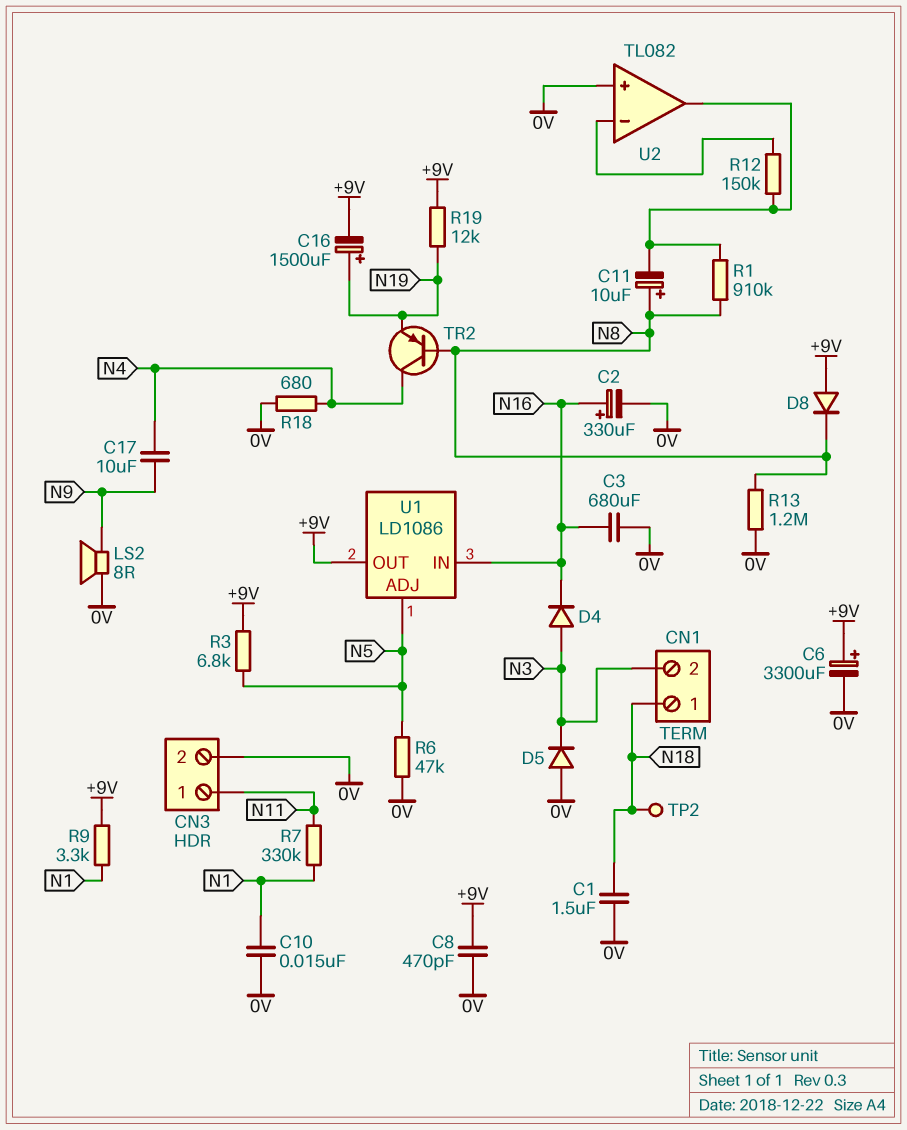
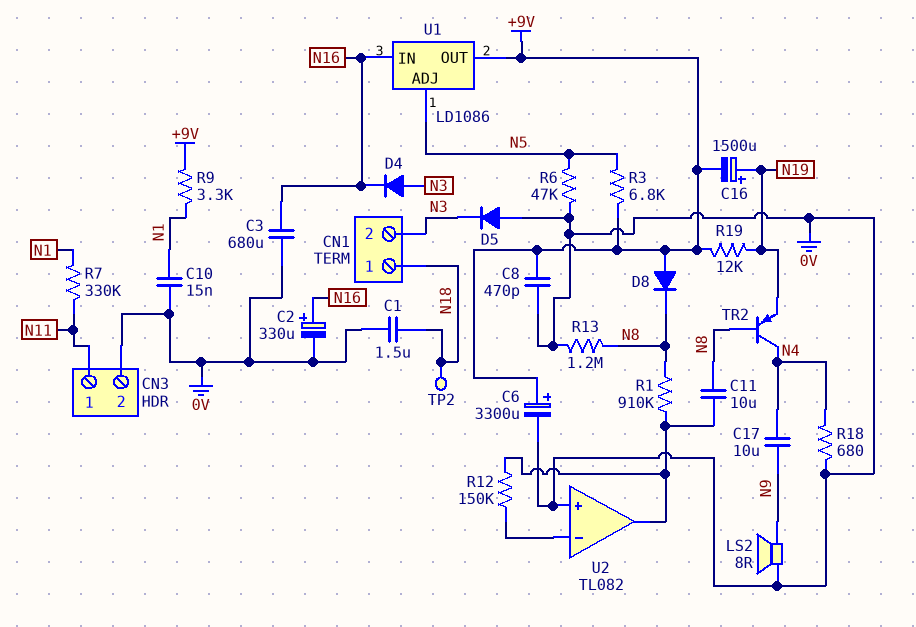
C11: 10uF (plus N8, minus U2/out) -> 10uF (N8, U2/out)

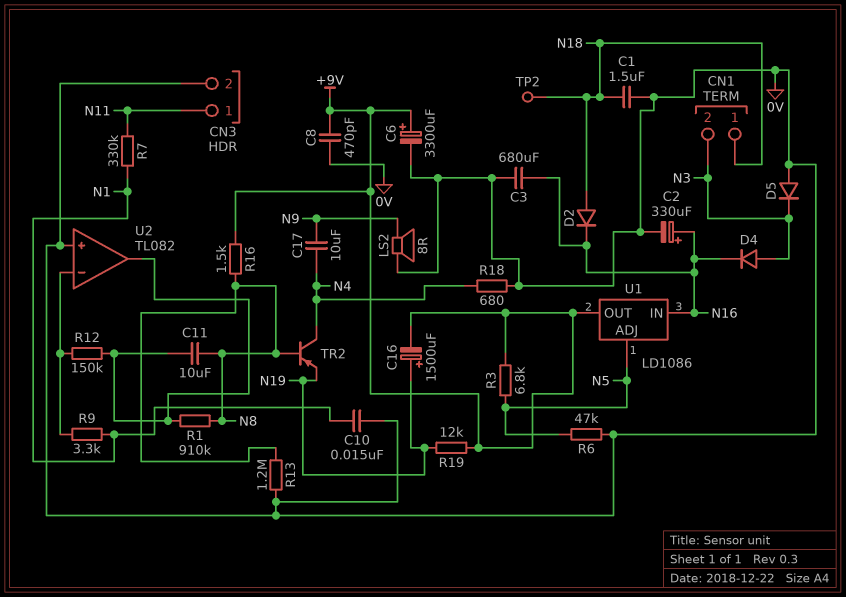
D2: none -> diode (A N18, K N16)
D8: diode (A +9V, K N8) -> none
R9: 3.3k (+9V, N1) -> 3.3k (N1, U2/in-)
R16: none -> 1.5k (+9V, N8)

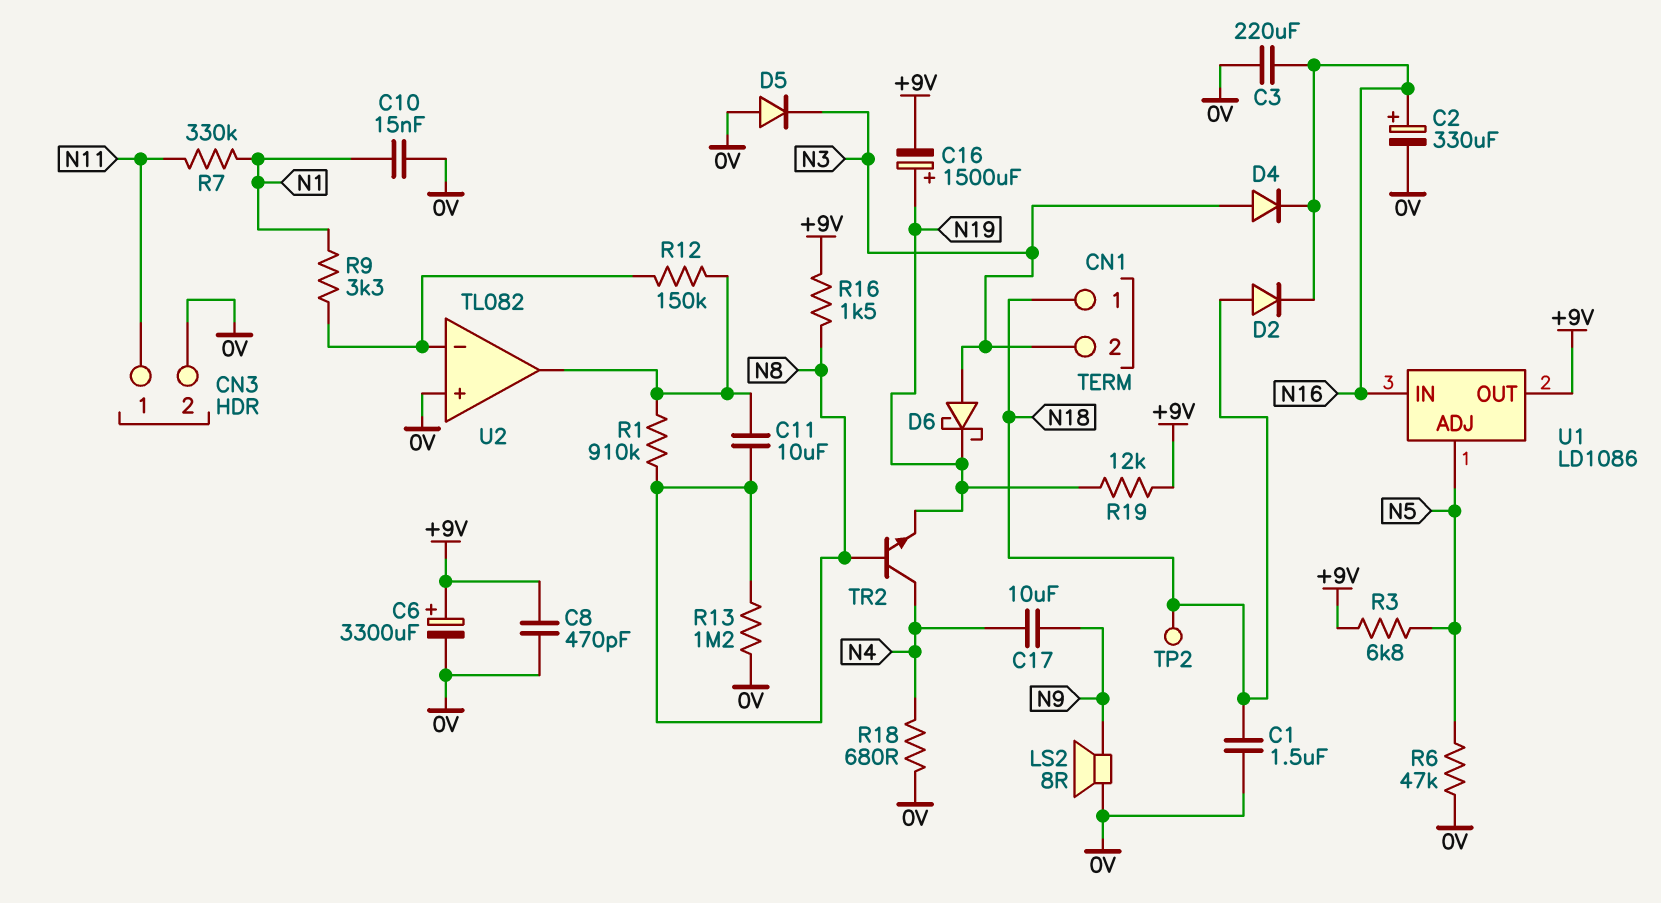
C3: 680uF (0V, N16) -> 220uF (0V, N16)
D6: none -> schottky (A N3, K N19)
TR2: PNP (B N8, C N4, E N19) -> NPN (B N8, C N4, E N19)

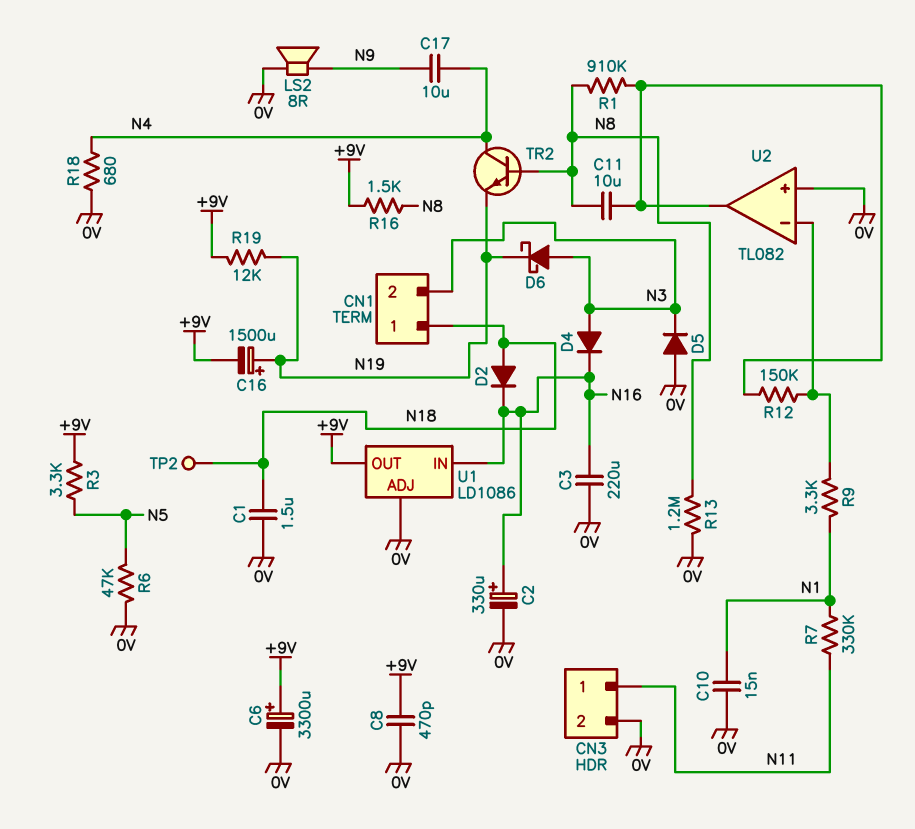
R3: 6.8k (+9V, N5) -> 3.3k (+9V, N5)
U1 pin ADJ: N5 -> 0V

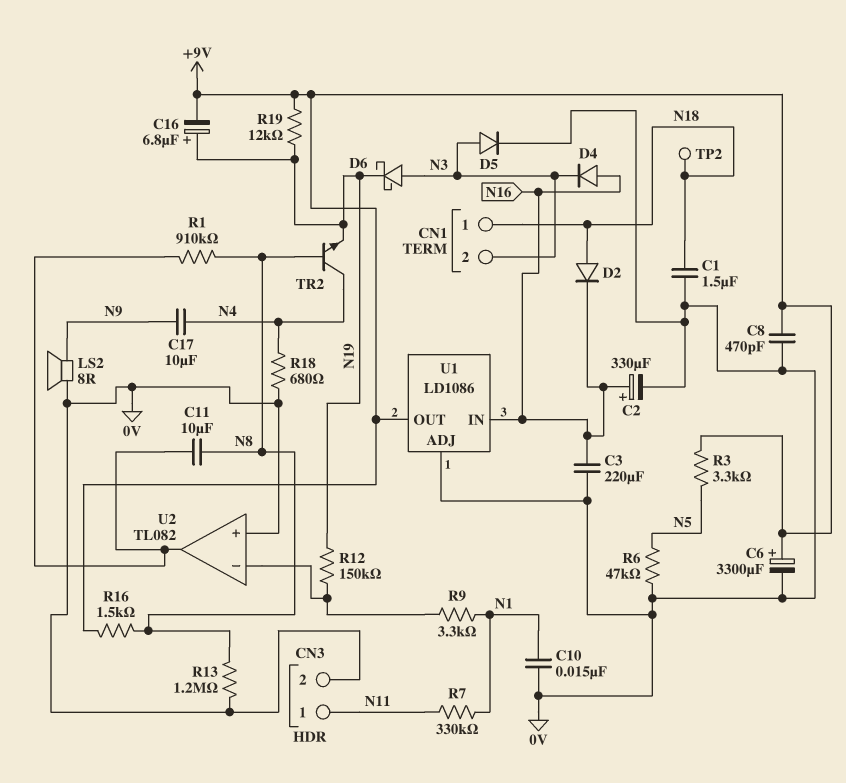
C16: 1500uF (plus N19, minus +9V) -> 6.8uF (plus N19, minus +9V)
D4: diode (A N3, K N16) -> diode (A N16, K N3)
D5: diode (A 0V, K N3) -> diode (A N3, K 0V)
R12: 150k (U2/in-, U2/out) -> 150k (N19, U2/in-)

